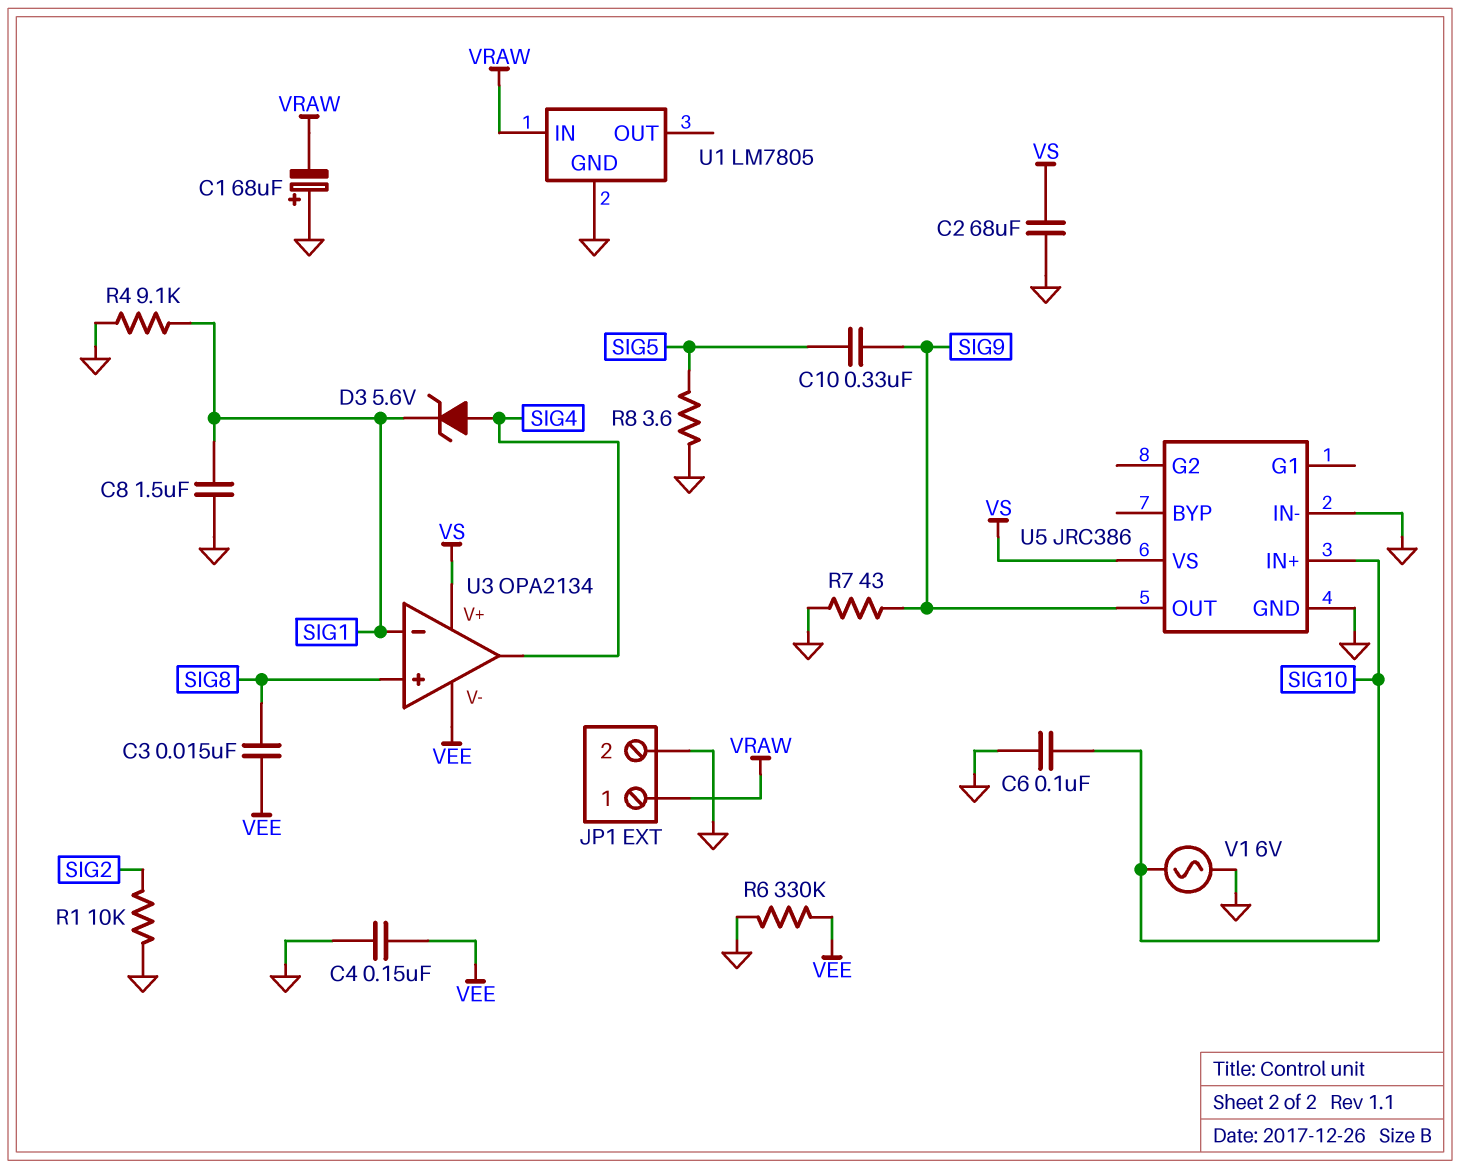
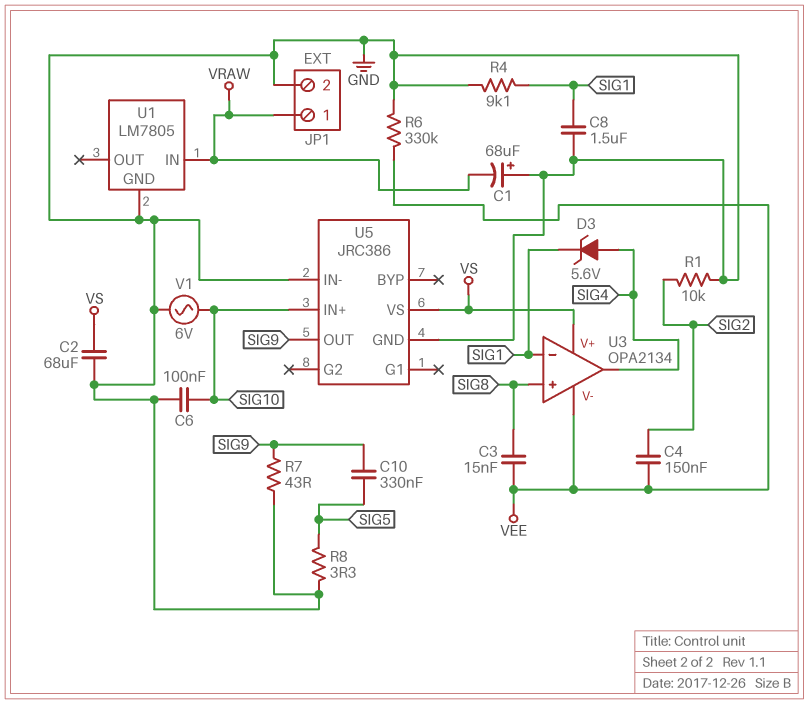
C4: 150nF (GND, VEE) -> 150nF (SIG2, VEE)
R8: 3.6 (GND, SIG5) -> 3.3 (GND, SIG5)

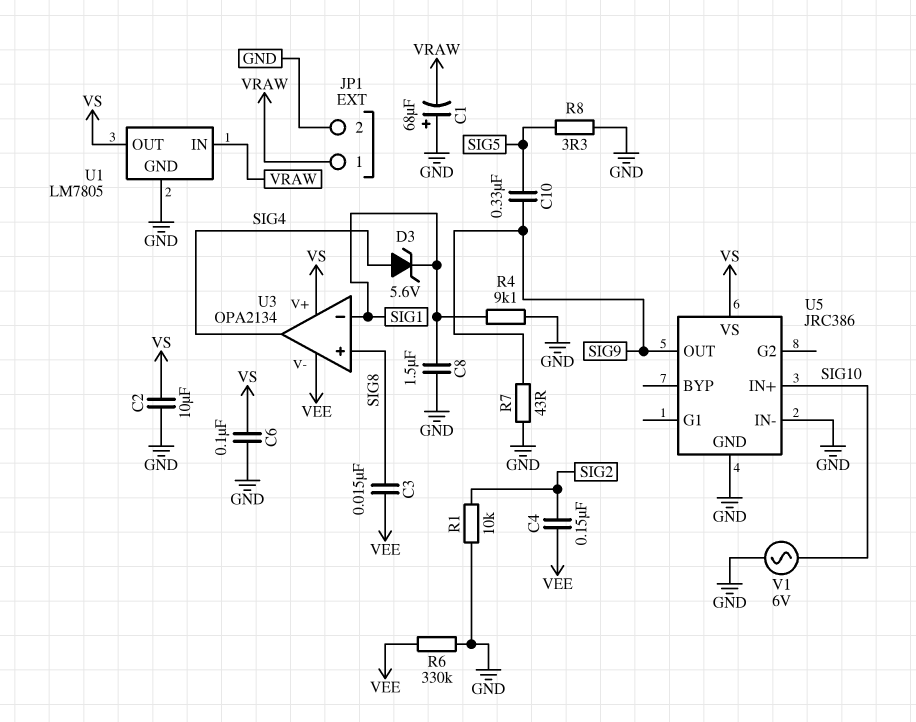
C2: 68uF (GND, VS) -> 10uF (GND, VS)
C6: 100nF (GND, SIG10) -> 100nF (GND, VS)
U1 pin OUT: none -> VS

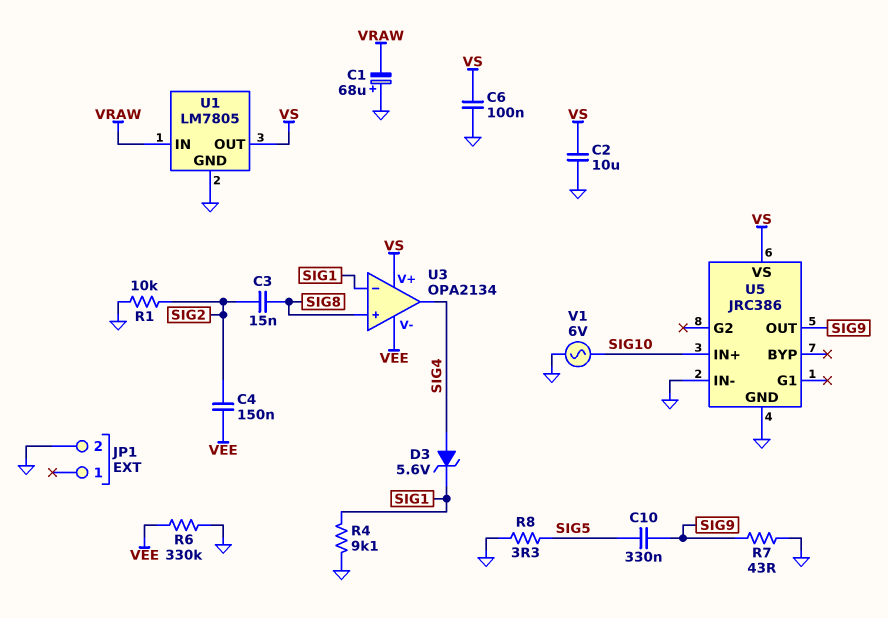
C3: 15nF (SIG8, VEE) -> 15nF (SIG2, SIG8)
C8: 1.5uF (GND, SIG1) -> none
JP1 pin 1: VRAW -> none

